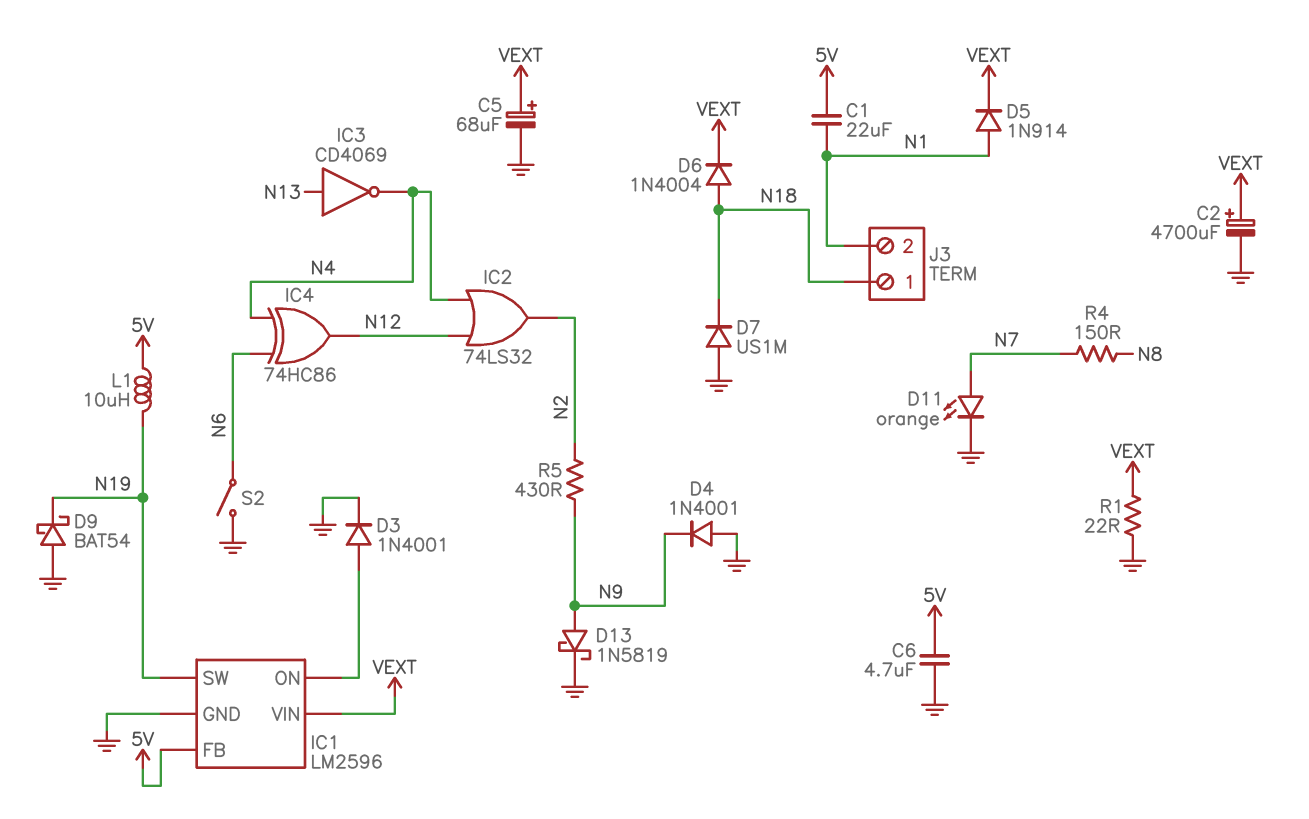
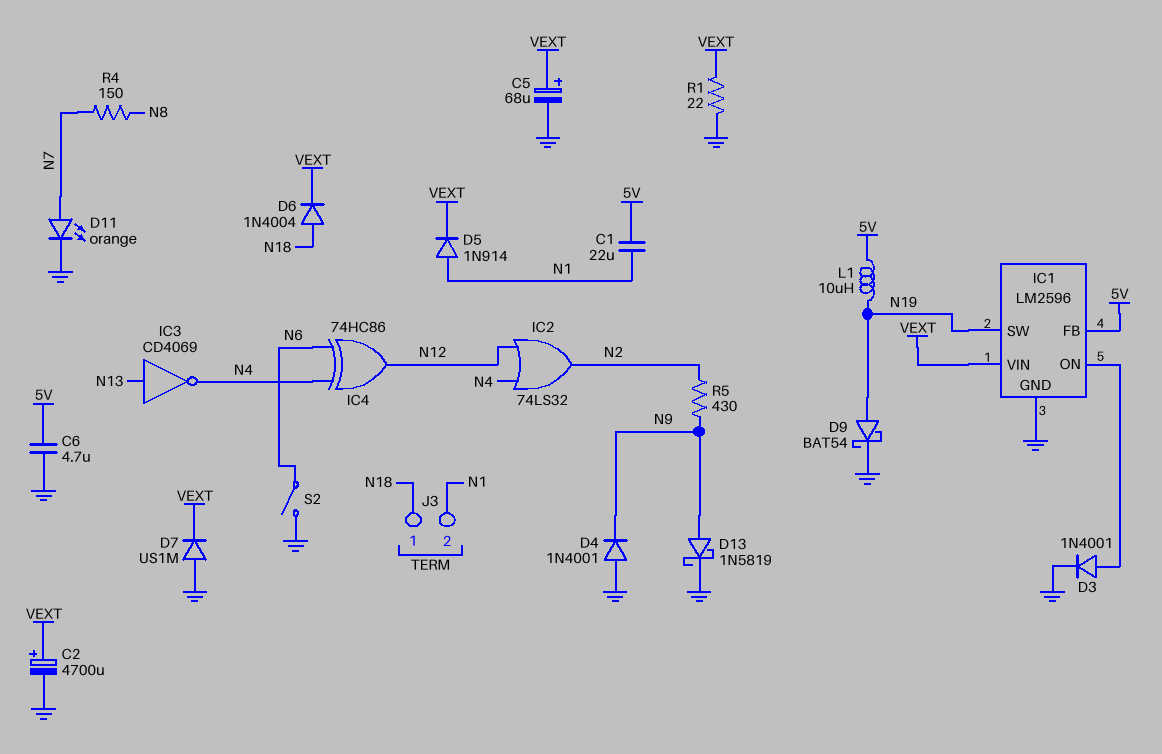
D7: diode US1M (A GND, K N18) -> diode US1M (A GND, K VEXT)
D9: schottky BAT54 (A GND, K N19) -> schottky BAT54 (A N19, K GND)

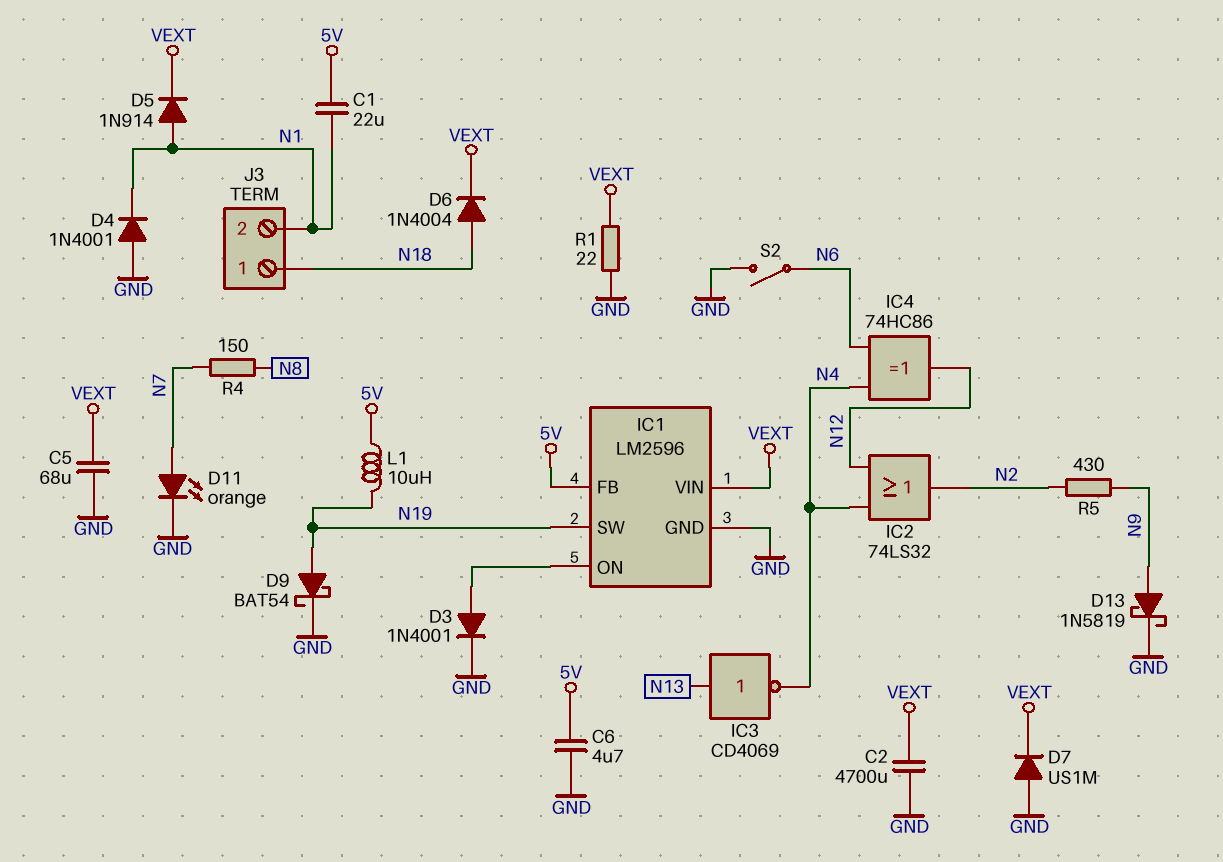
C2: 4700uF (plus VEXT, minus GND) -> 4700uF (GND, VEXT)
C5: 68uF (plus VEXT, minus GND) -> 68uF (GND, VEXT)
D4: diode 1N4001 (A GND, K N9) -> diode 1N4001 (A GND, K N1)

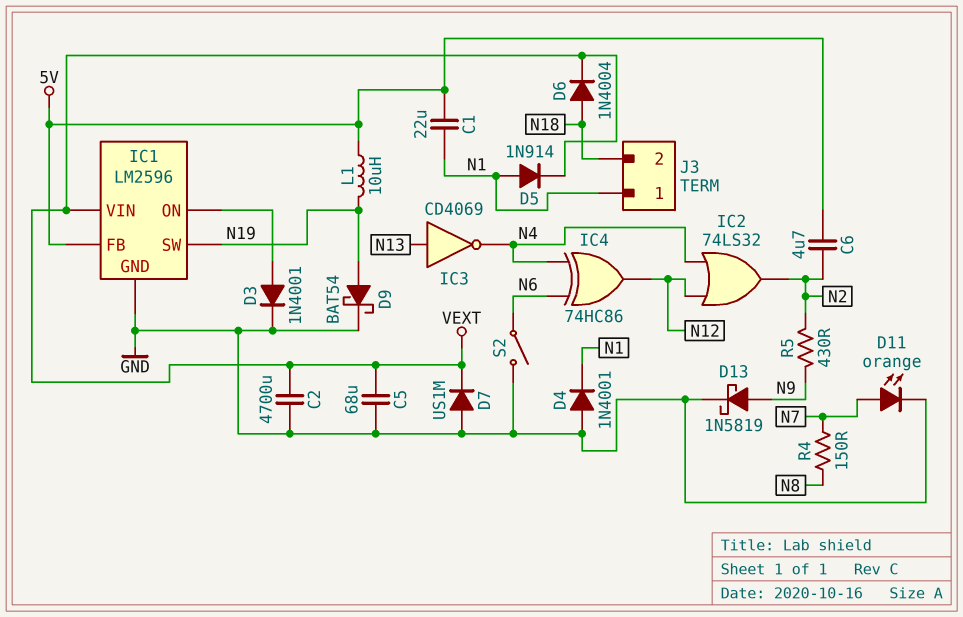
C6: 4.7uF (5V, GND) -> 4.7uF (5V, N2)
J3 pin 1: N18 -> N1
J3 pin 2: N1 -> N18
R1: 22 (GND, VEXT) -> none

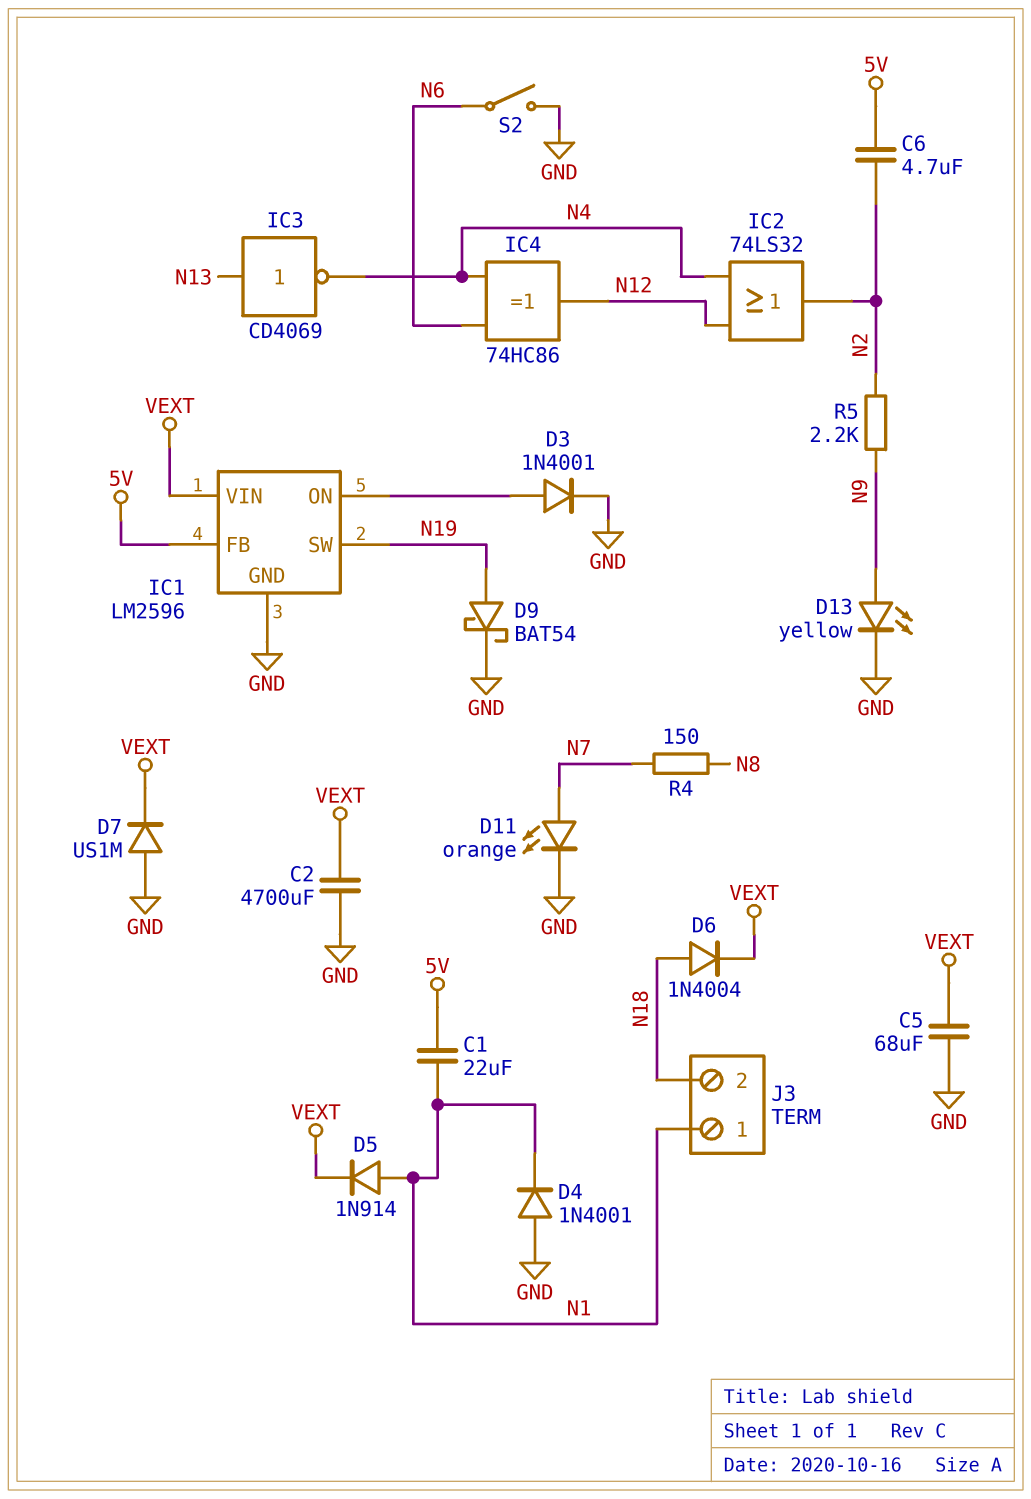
D13: schottky 1N5819 (A N9, K GND) -> LED yellow (A N9, K GND)
L1: 10uH (5V, N19) -> none
R5: 430 (N2, N9) -> 2.2k (N2, N9)

